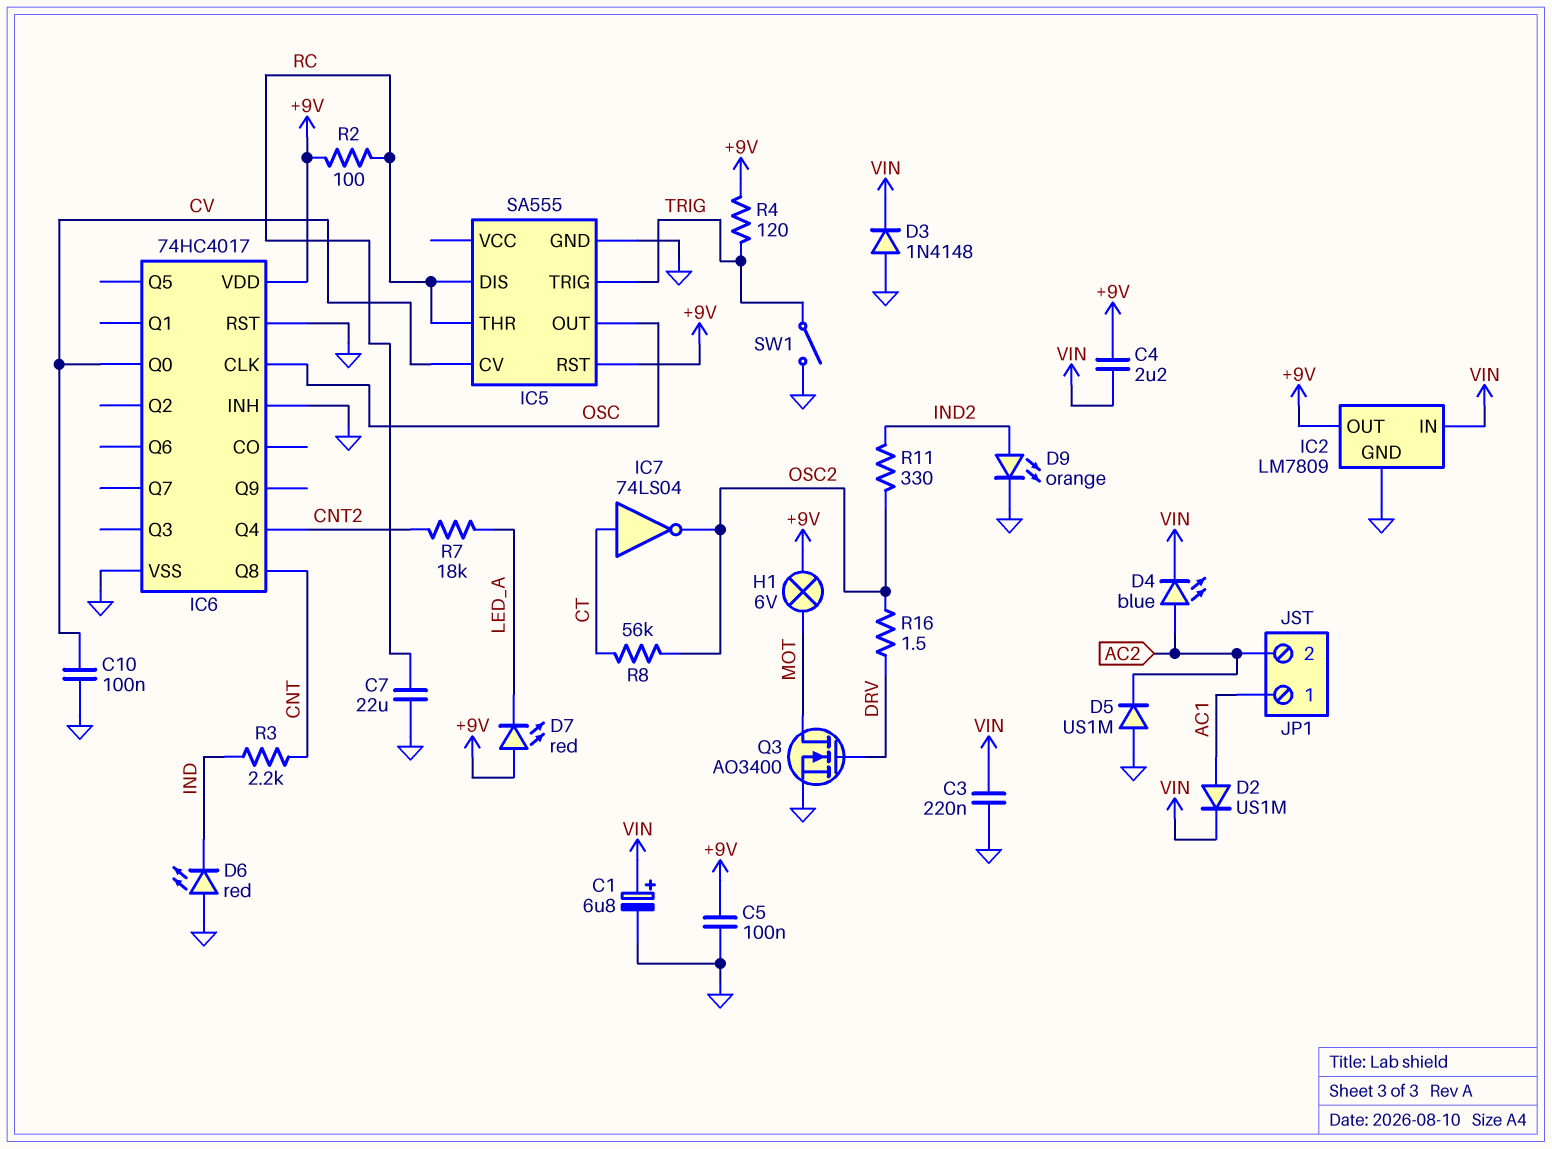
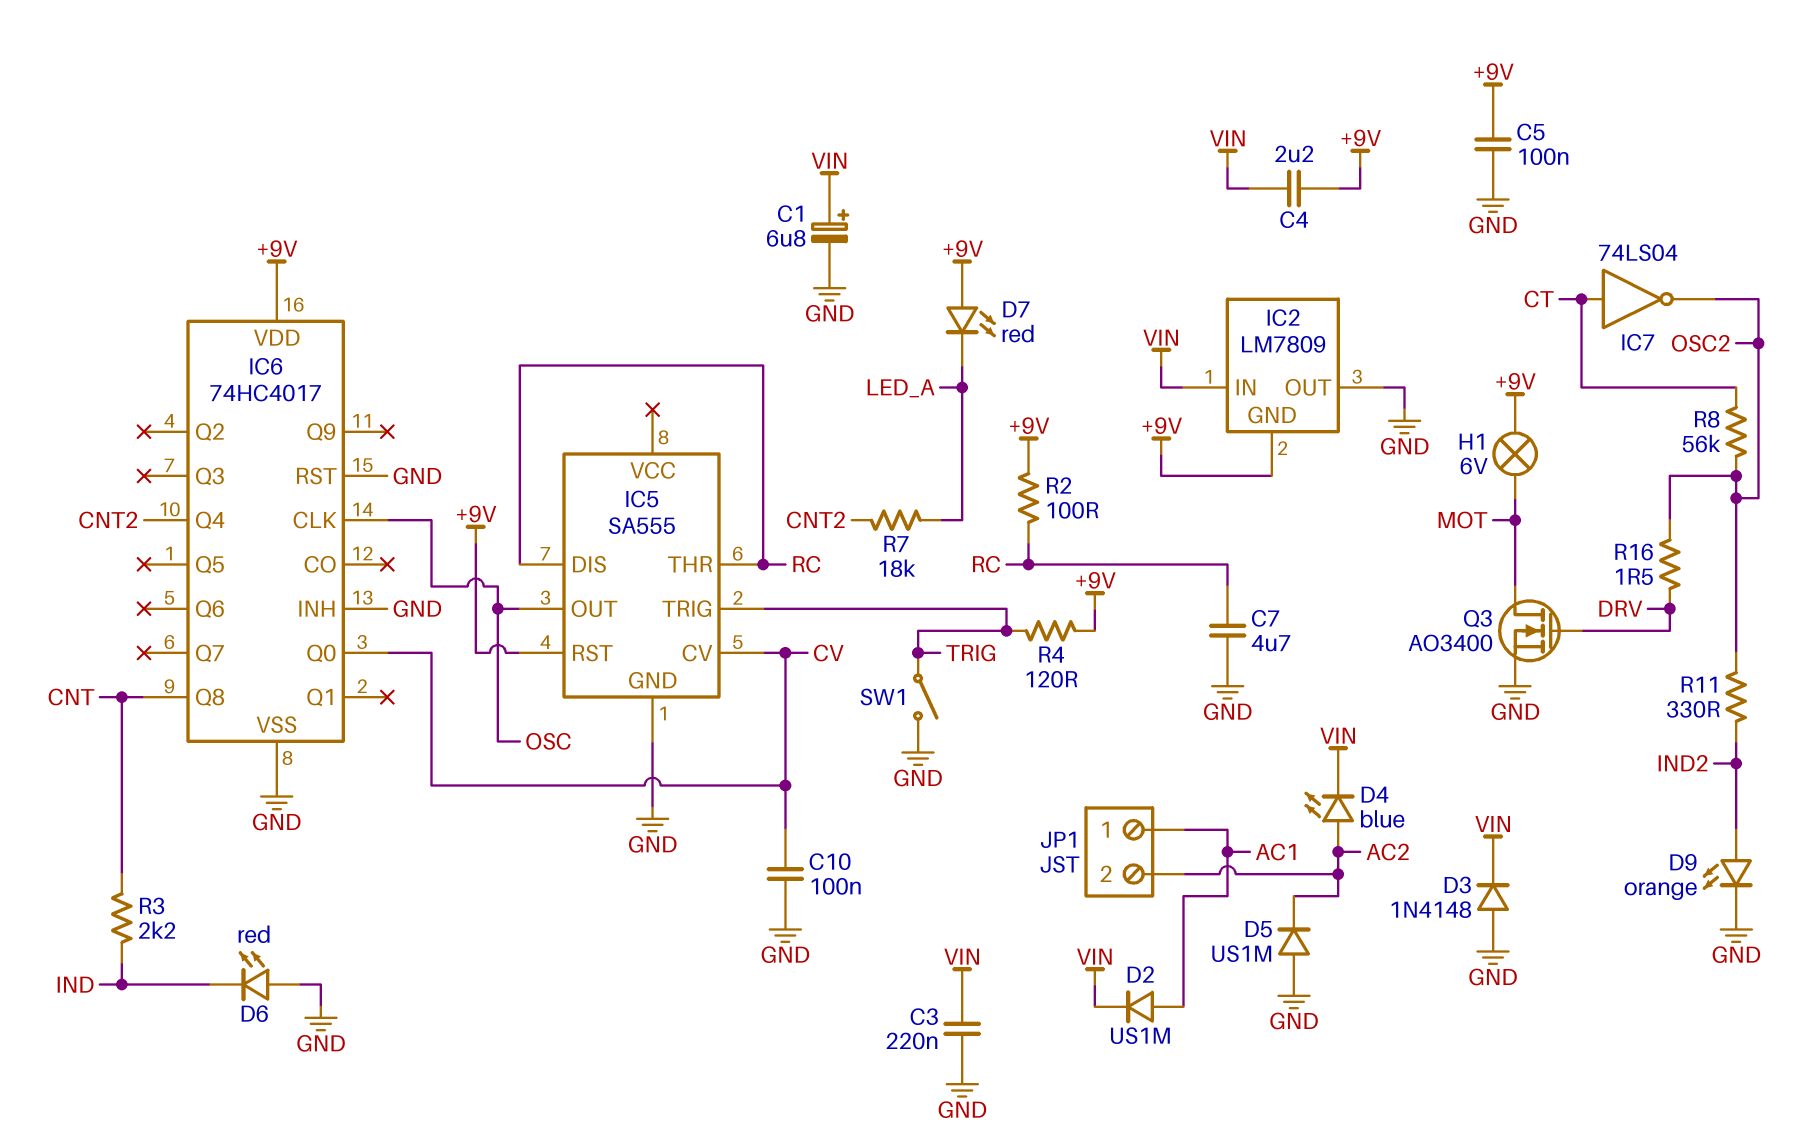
C7: 22uF (GND, RC) -> 4.7uF (GND, RC)
IC2 pin GND: GND -> +9V
IC2 pin OUT: +9V -> GND

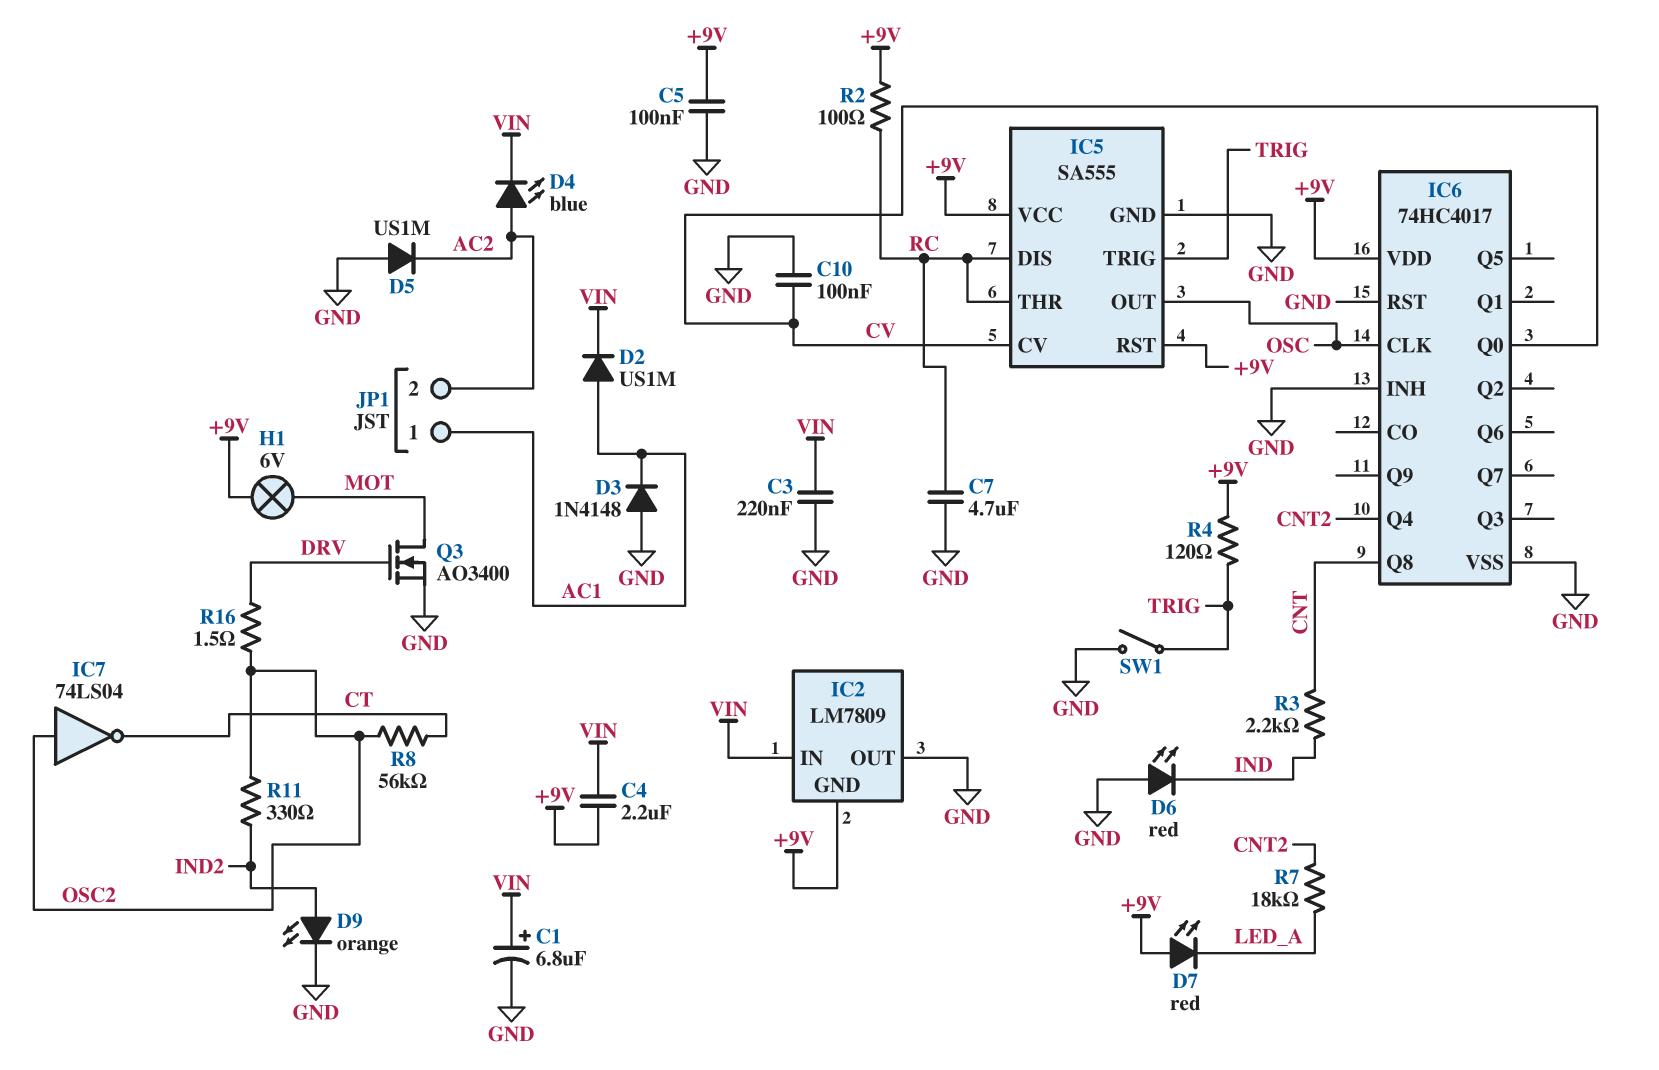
D3: diode 1N4148 (A GND, K VIN) -> diode 1N4148 (A GND, K AC1)
IC5 pin VCC: none -> +9V
IC7: NOT 74LS04 (in CT, out OSC2) -> NOT 74LS04 (in OSC2, out CT)

